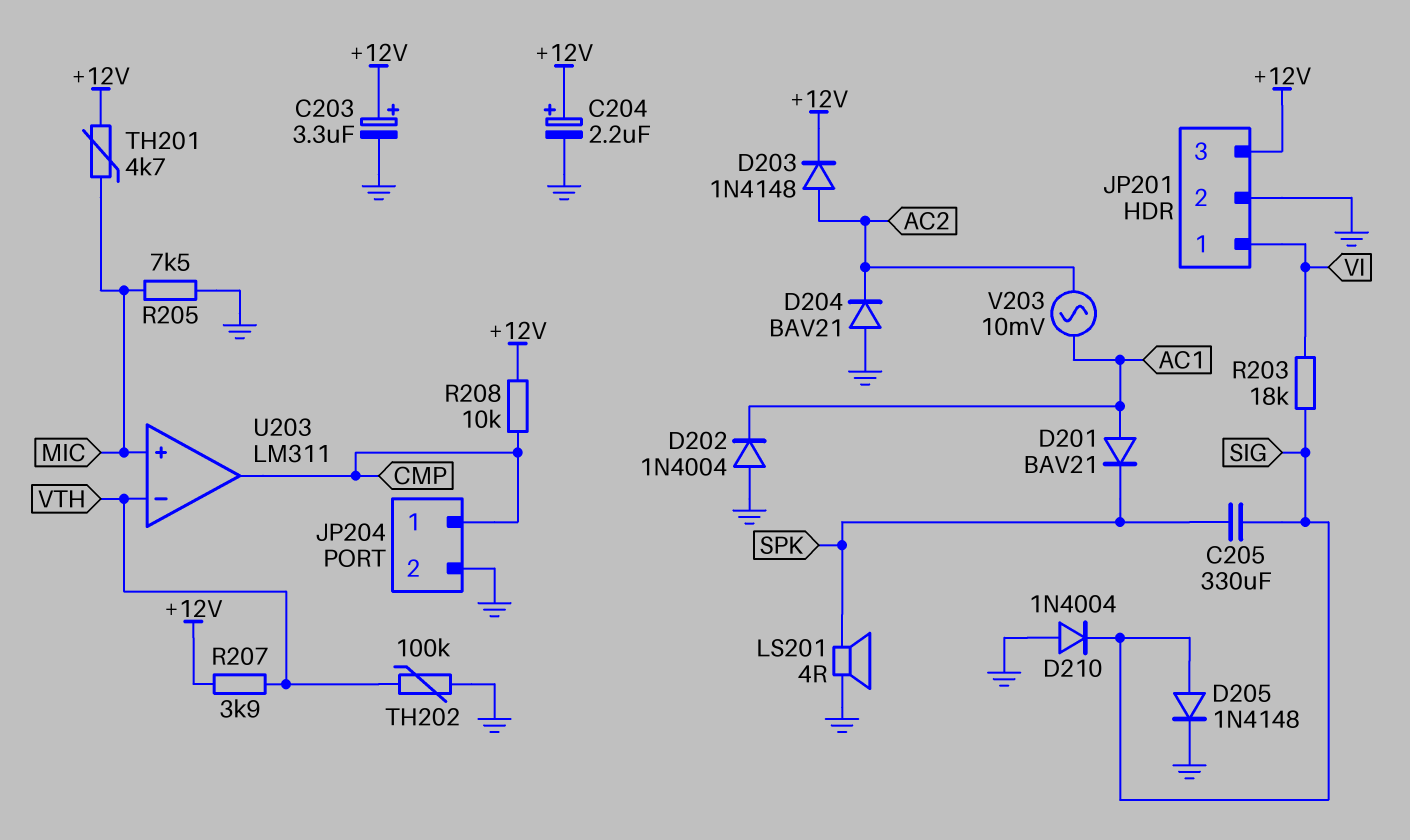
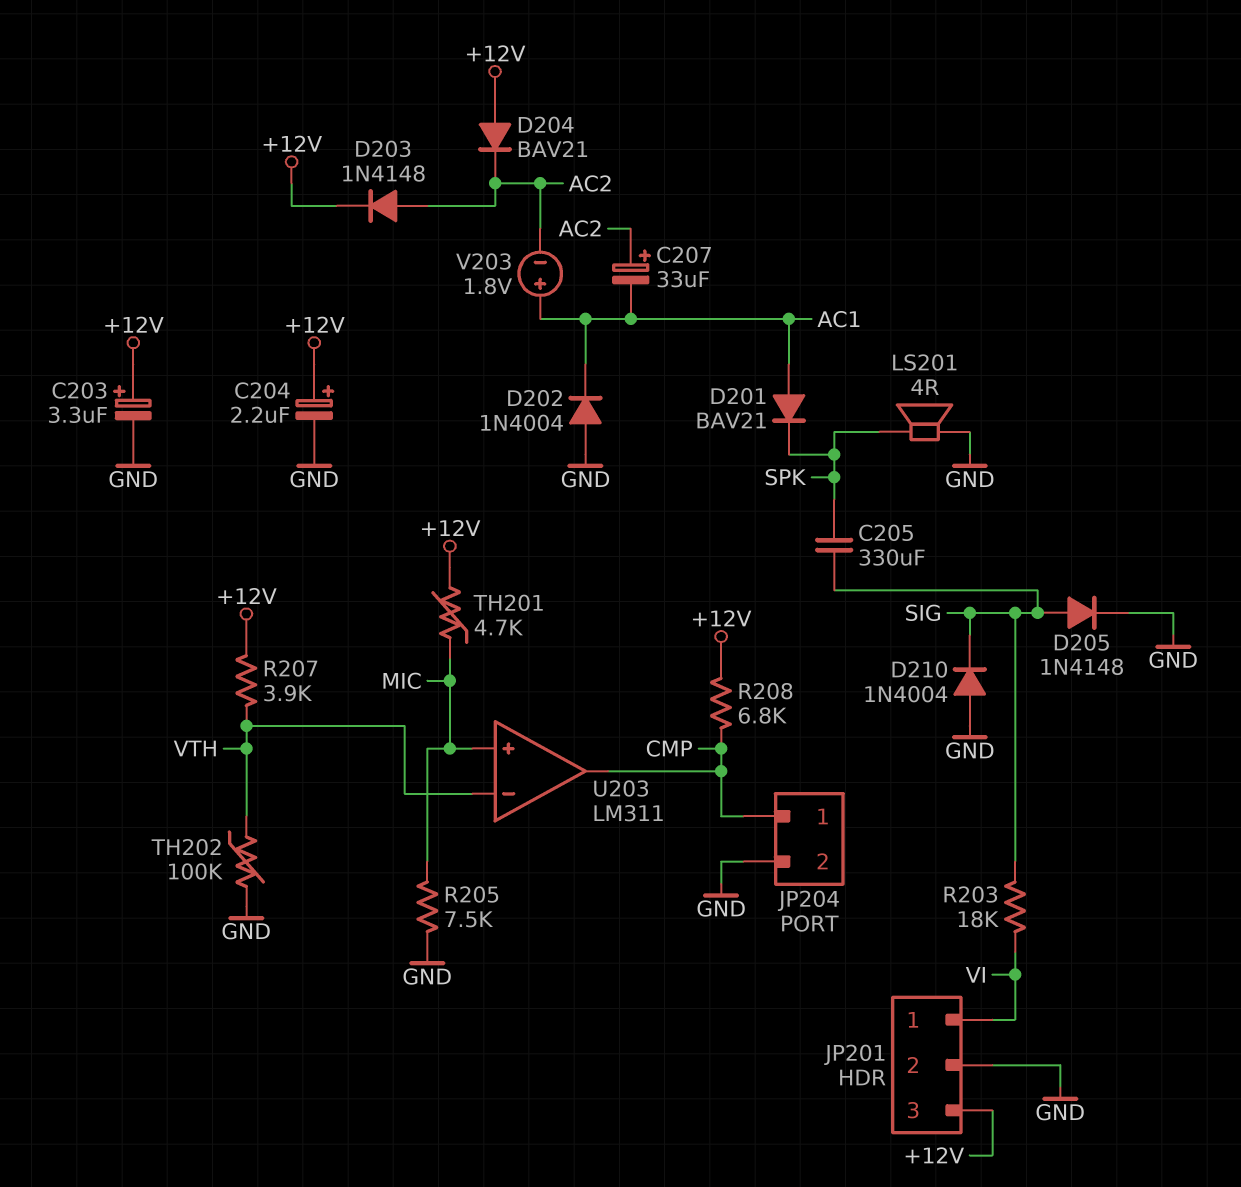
C207: none -> 33uF (plus AC2, minus AC1)
D204: diode BAV21 (A GND, K AC2) -> diode BAV21 (A +12V, K AC2)
R208: 10k (+12V, CMP) -> 6.8k (+12V, CMP)
V203: AC 10mV (AC1, AC2) -> 1.8V (plus AC1, minus AC2)

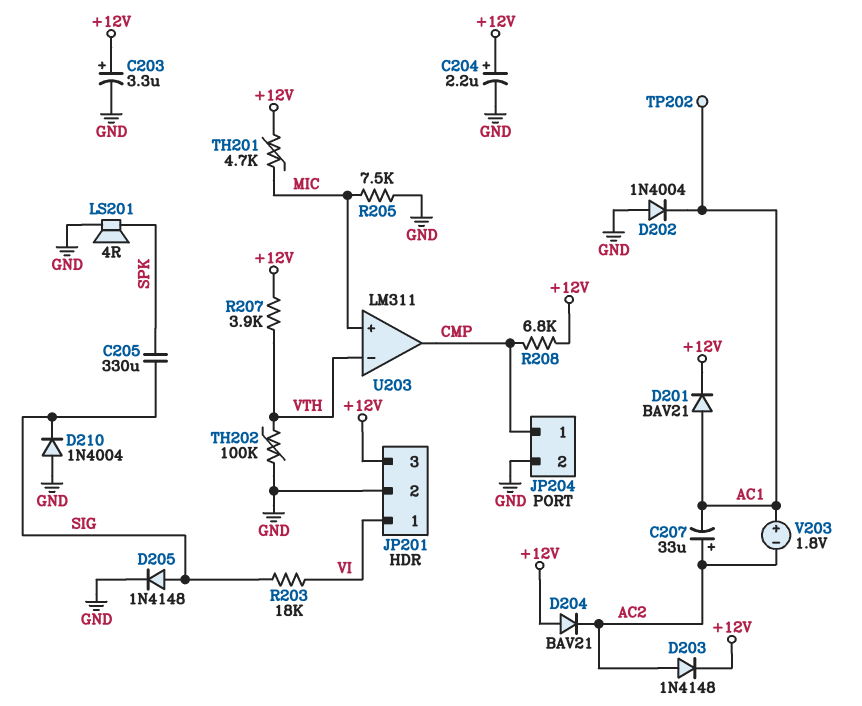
D201: diode BAV21 (A AC1, K SPK) -> diode BAV21 (A AC1, K +12V)
TP202: none -> test point (AC1)

